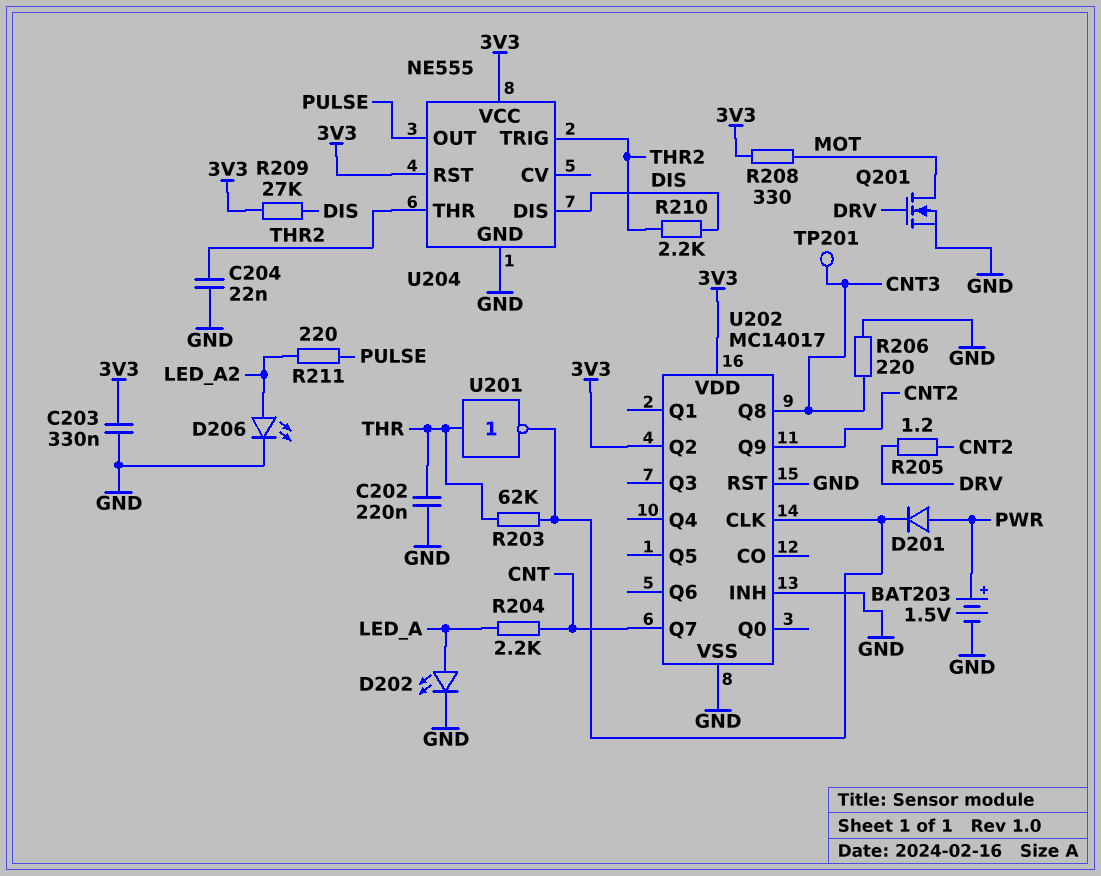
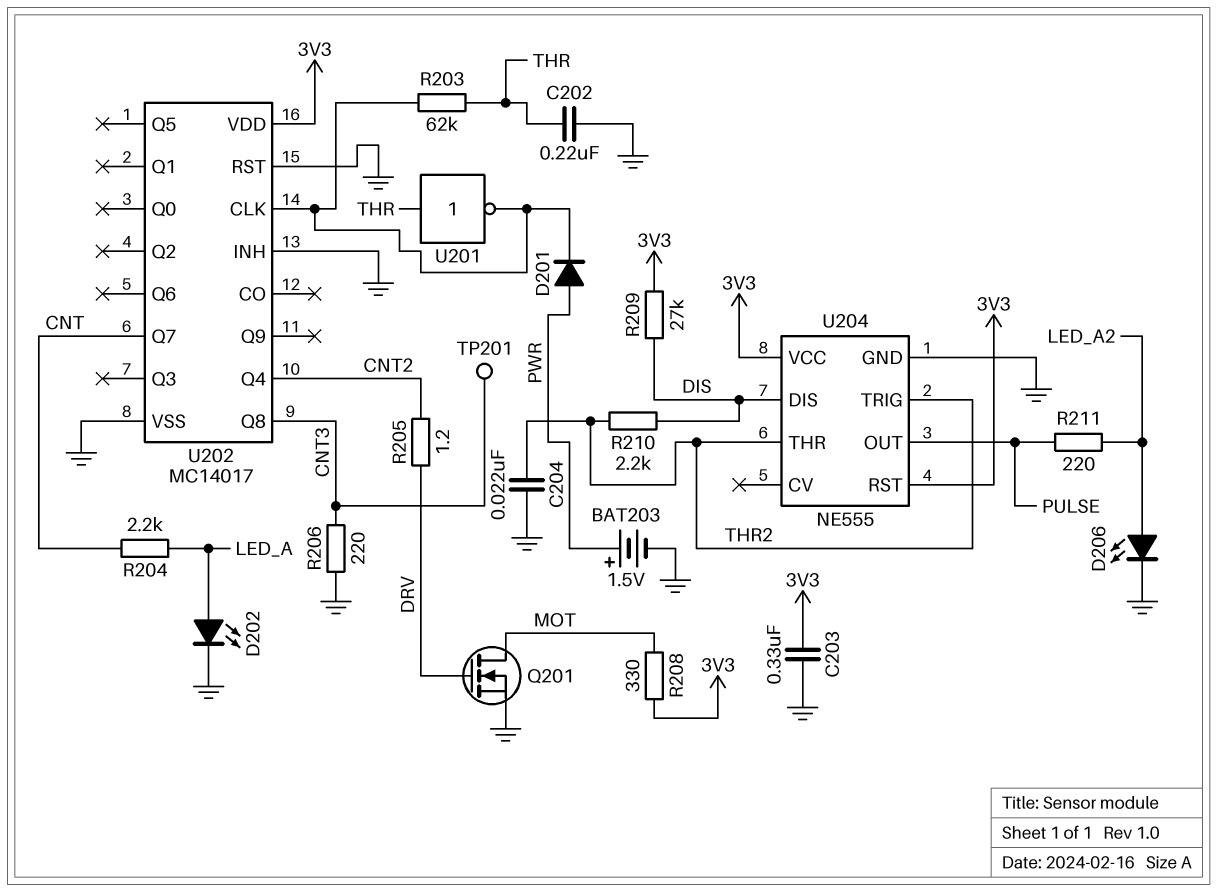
U202 pin Q2: 3V3 -> none
U202 pin Q4: none -> CNT2
U202 pin Q9: CNT2 -> none

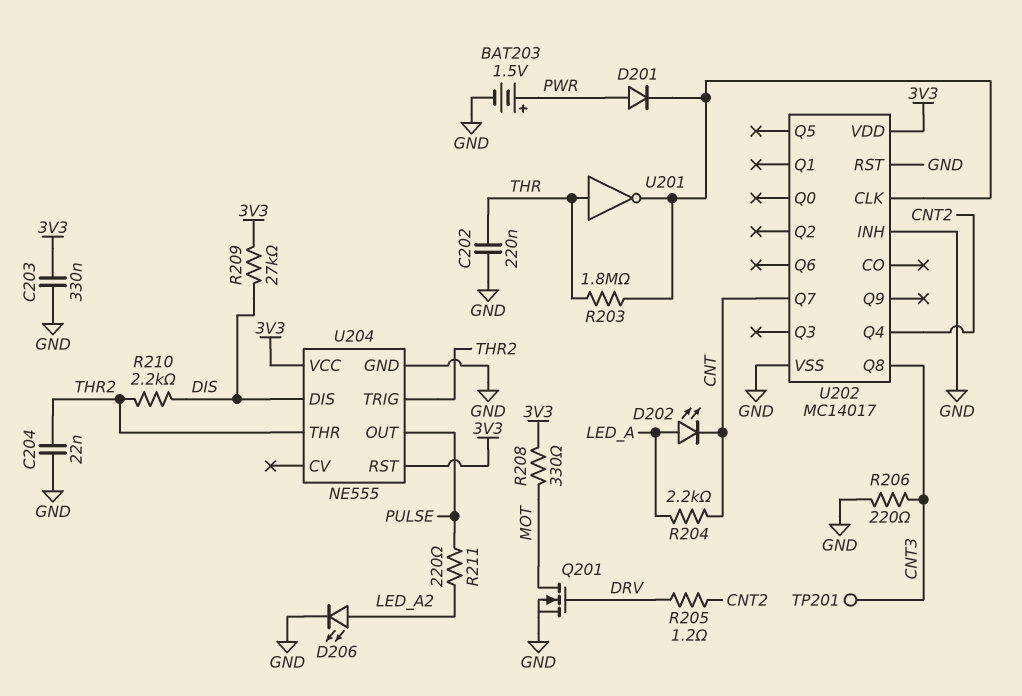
D202: LED (A LED_A, K GND) -> LED (A LED_A, K CNT)
R203: 62k (THR, U202/CLK) -> 1.8M (THR, U202/CLK)

